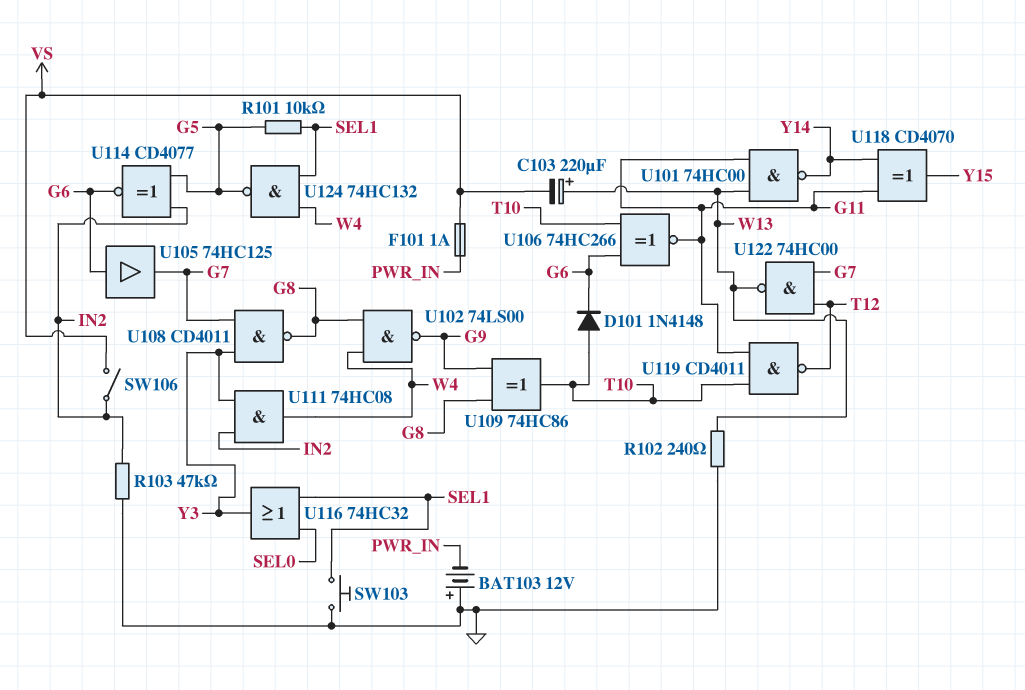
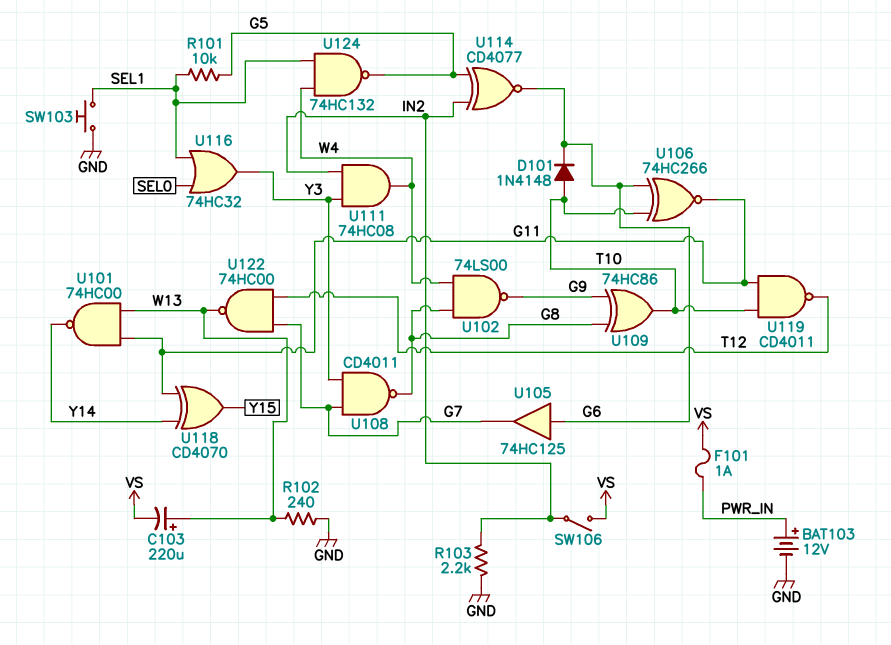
BAT103: 12V (plus GND, minus PWR_IN) -> 12V (plus PWR_IN, minus GND)
R103: 47k (GND, IN2) -> 2.2k (GND, IN2)

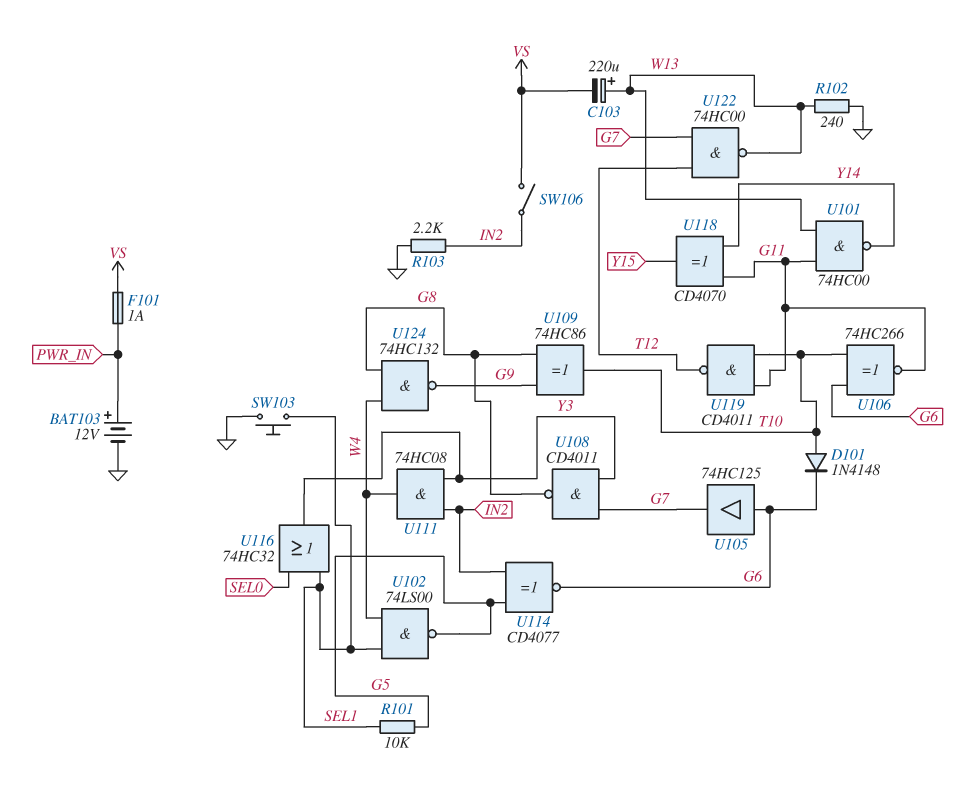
U102: NAND 74LS00 (in G8, in W4, out G9) -> NAND 74LS00 (in SEL1, in W4, out G5)
U124: NAND 74HC132 (in SEL1, in W4, out G5) -> NAND 74HC132 (in G8, in W4, out G9)

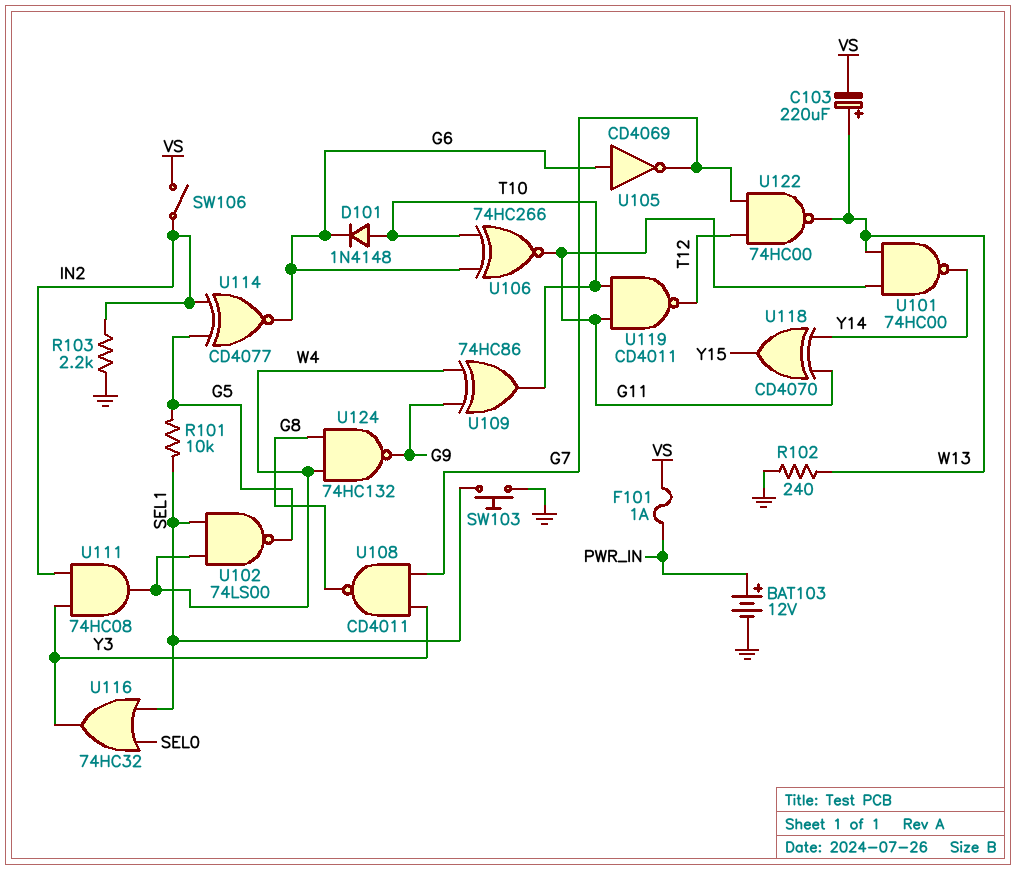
U105: buffer 74HC125 (in G6, out G7) -> NOT CD4069 (in G6, out G7)
U109: XOR 74HC86 (in G8, in G9, out T10) -> XOR 74HC86 (in G9, in W4, out T10)

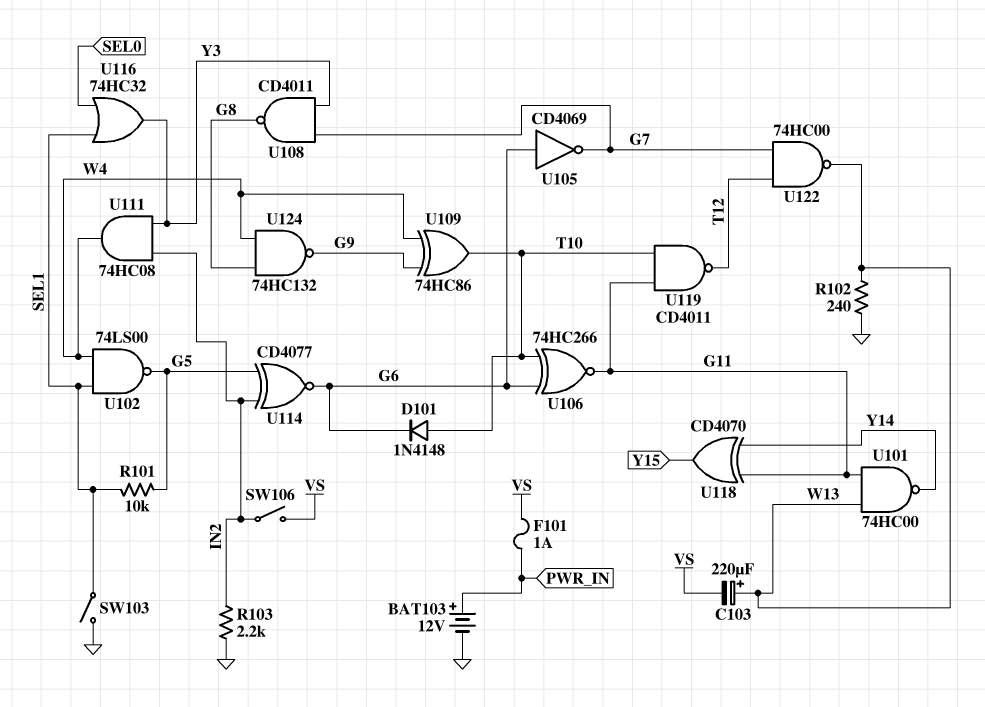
SW103: button (GND, SEL1) -> switch (GND, SEL1)

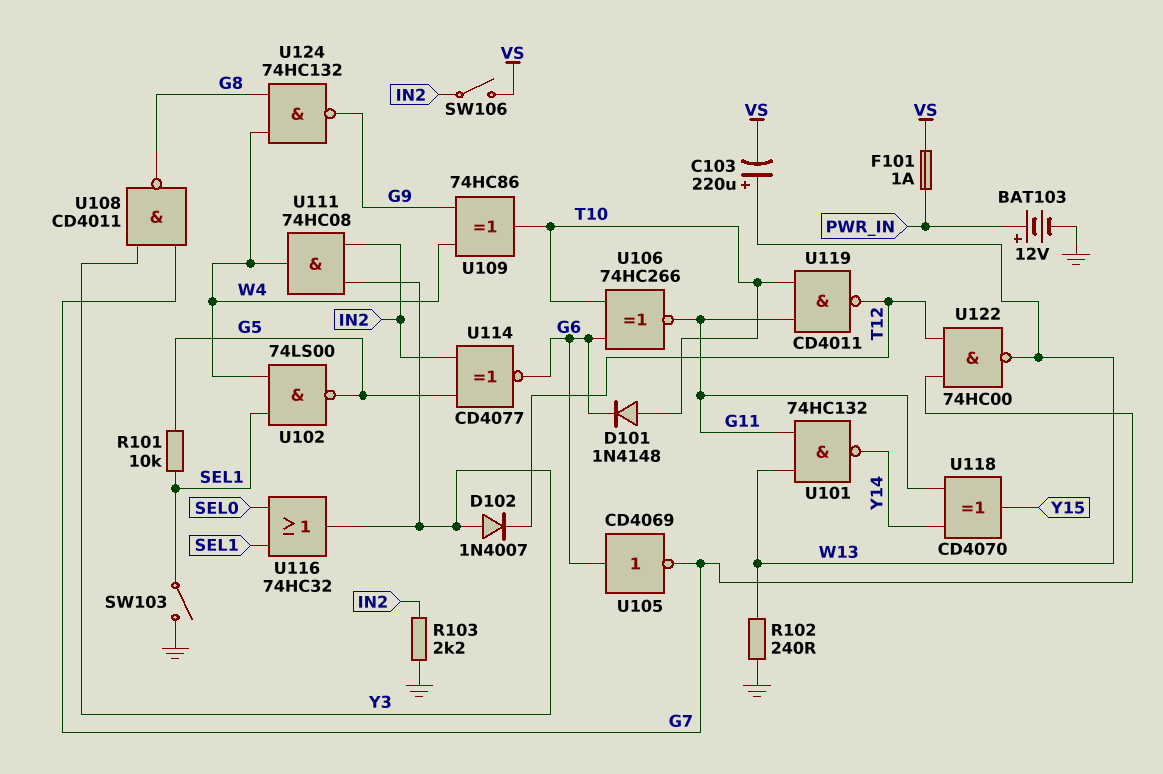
D102: none -> diode 1N4007 (A Y3, K T12)
U101: NAND 74HC00 (in G11, in W13, out Y14) -> NAND 74HC132 (in G11, in W13, out Y14)

